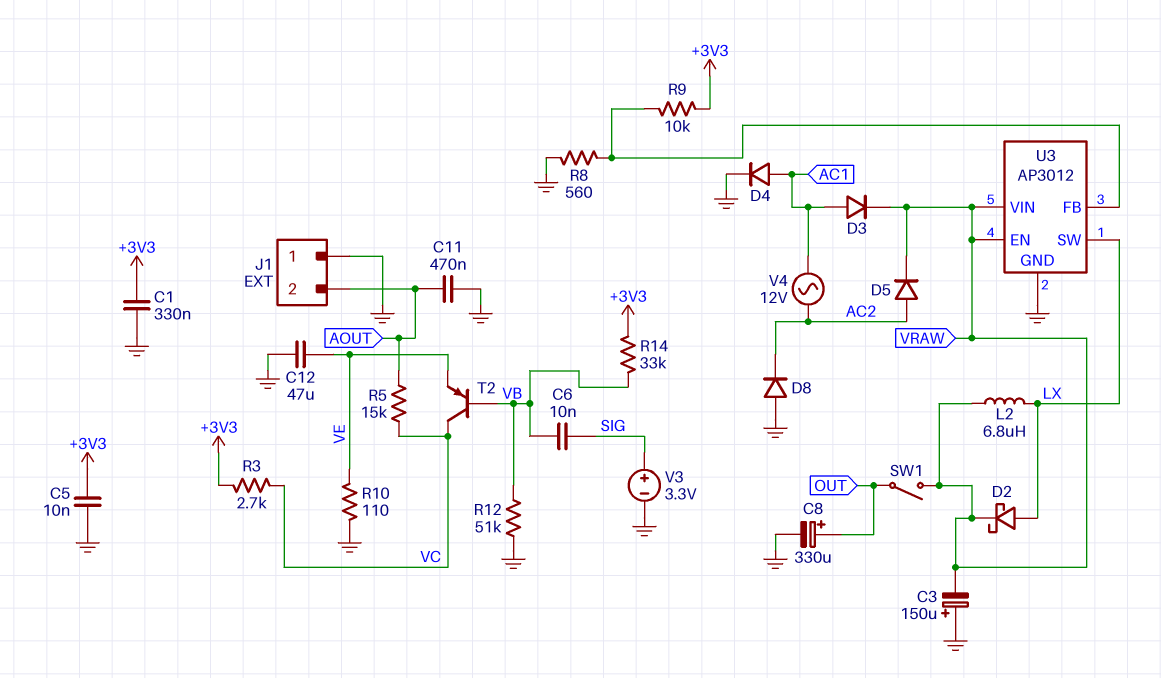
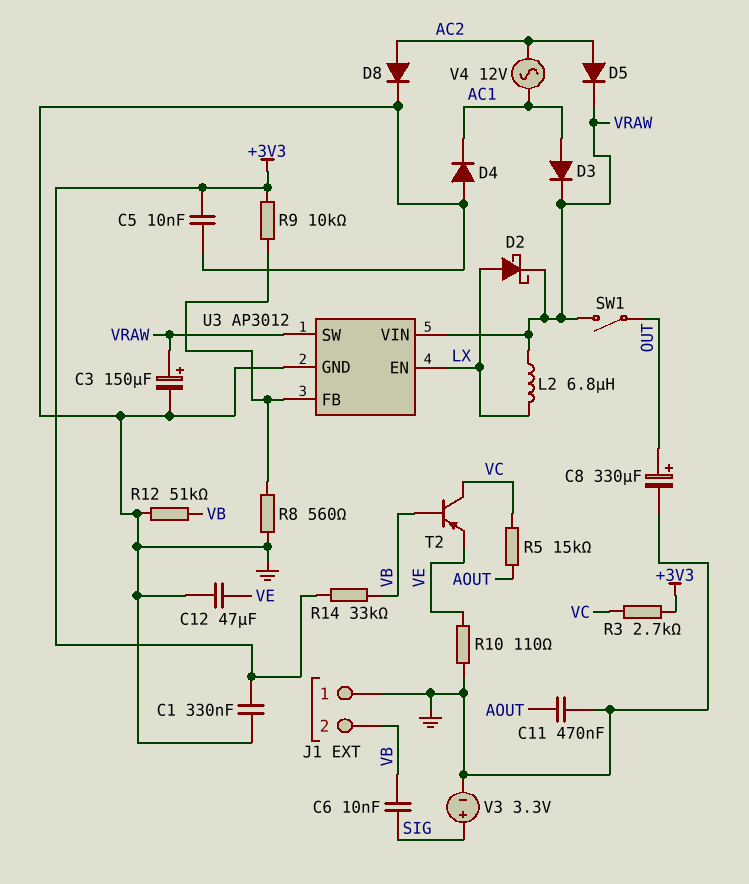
C3: 150uF (plus GND, minus VRAW) -> 150uF (plus VRAW, minus GND)
D4: diode (A AC1, K GND) -> diode (A GND, K AC1)
D8: diode (A GND, K AC2) -> diode (A AC2, K GND)
J1 pin 2: AOUT -> VB
U3 pin EN: VRAW -> LX
U3 pin SW: LX -> VRAW

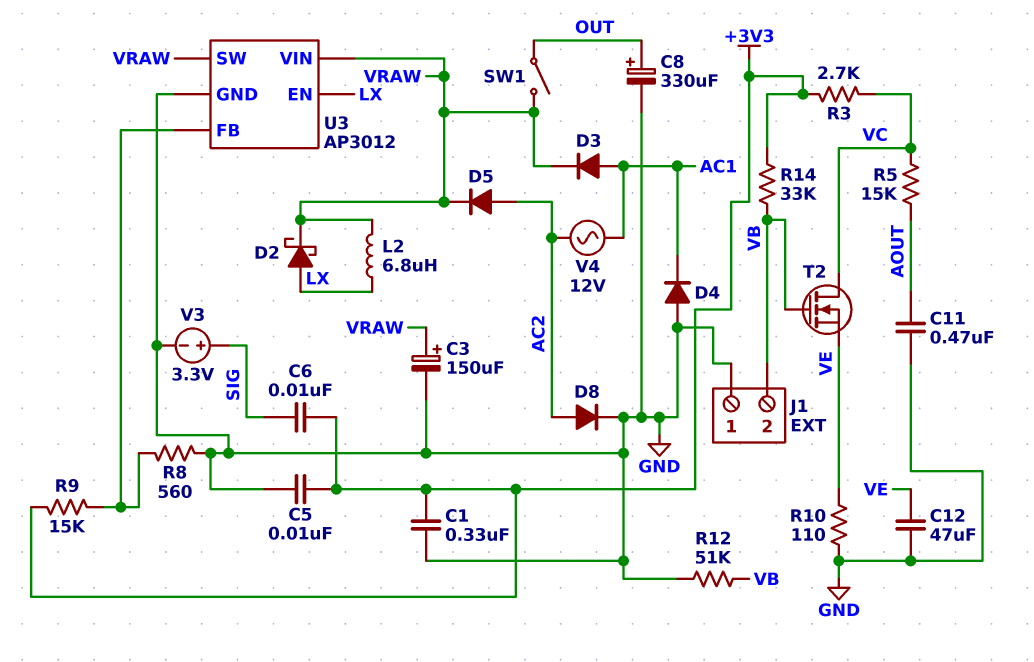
C6: 10nF (SIG, VB) -> 10nF (+3V3, SIG)
R9: 10k (+3V3, U3/FB) -> 15k (+3V3, U3/FB)
T2: PNP (B VB, C VC, E VE) -> NMOS (G VB, D VC, S VE)

